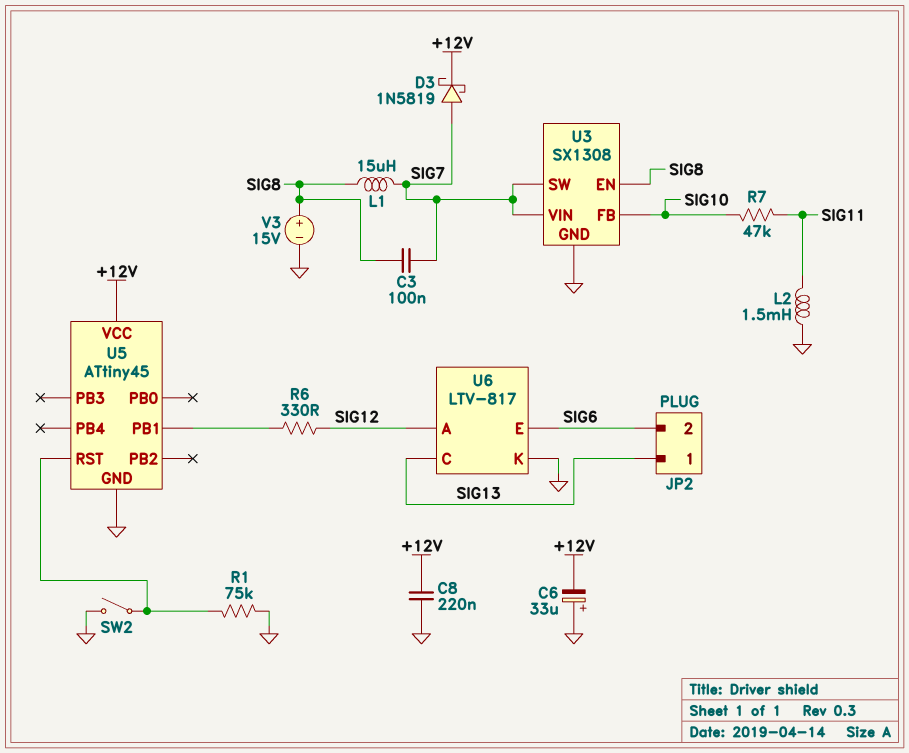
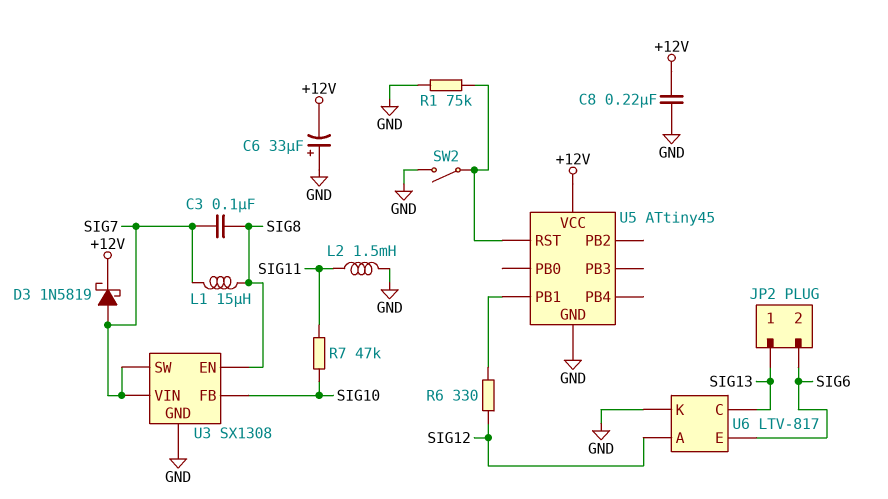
V3: 15V (plus SIG8, minus GND) -> none

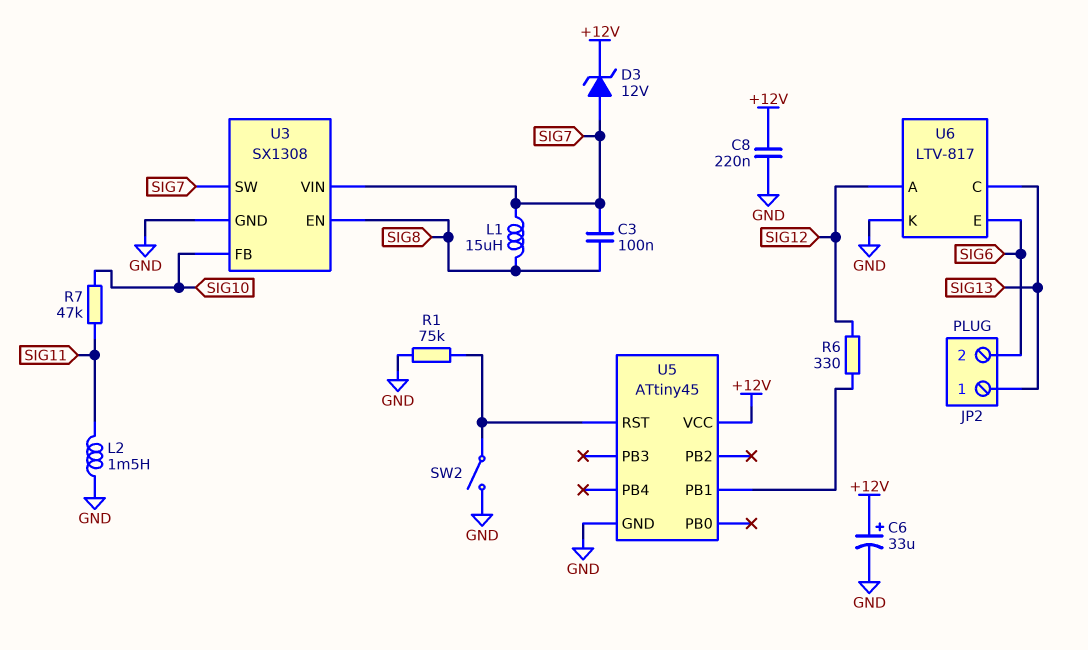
C6: 33uF (plus GND, minus +12V) -> 33uF (plus +12V, minus GND)
D3: schottky 1N5819 (A SIG7, K +12V) -> zener 12V (A SIG7, K +12V)

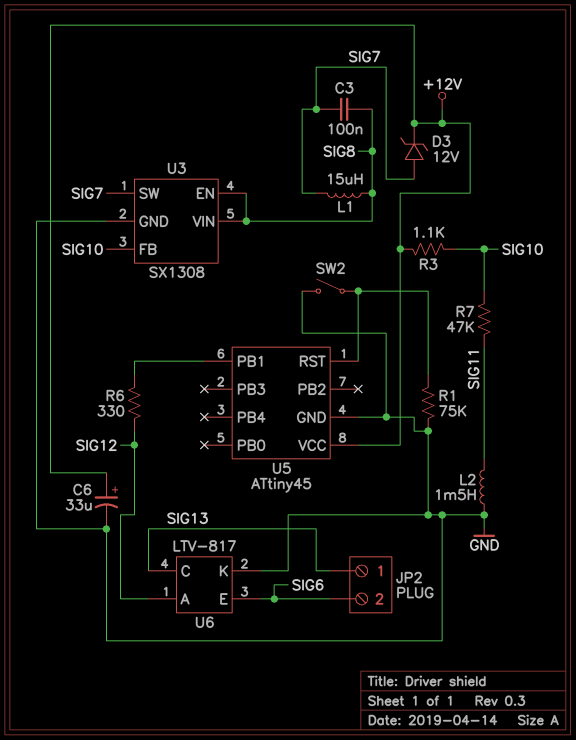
C8: 220nF (+12V, GND) -> none
R3: none -> 1.1k (+12V, SIG10)
U3 pin VIN: SIG7 -> SIG8

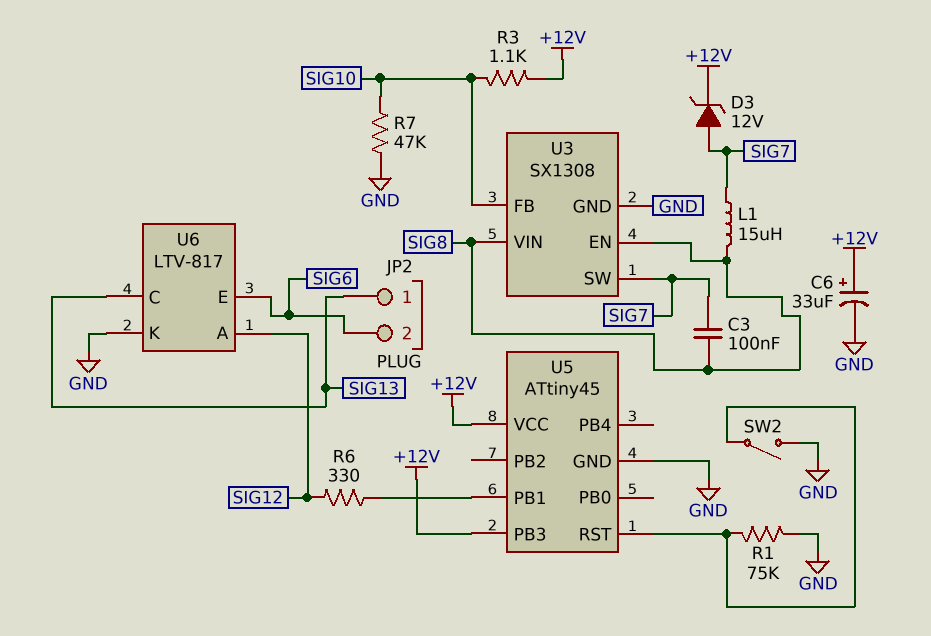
L2: 1.5mH (GND, SIG11) -> none
R7: 47k (SIG10, SIG11) -> 47k (GND, SIG10)
U5 pin PB3: none -> +12V

